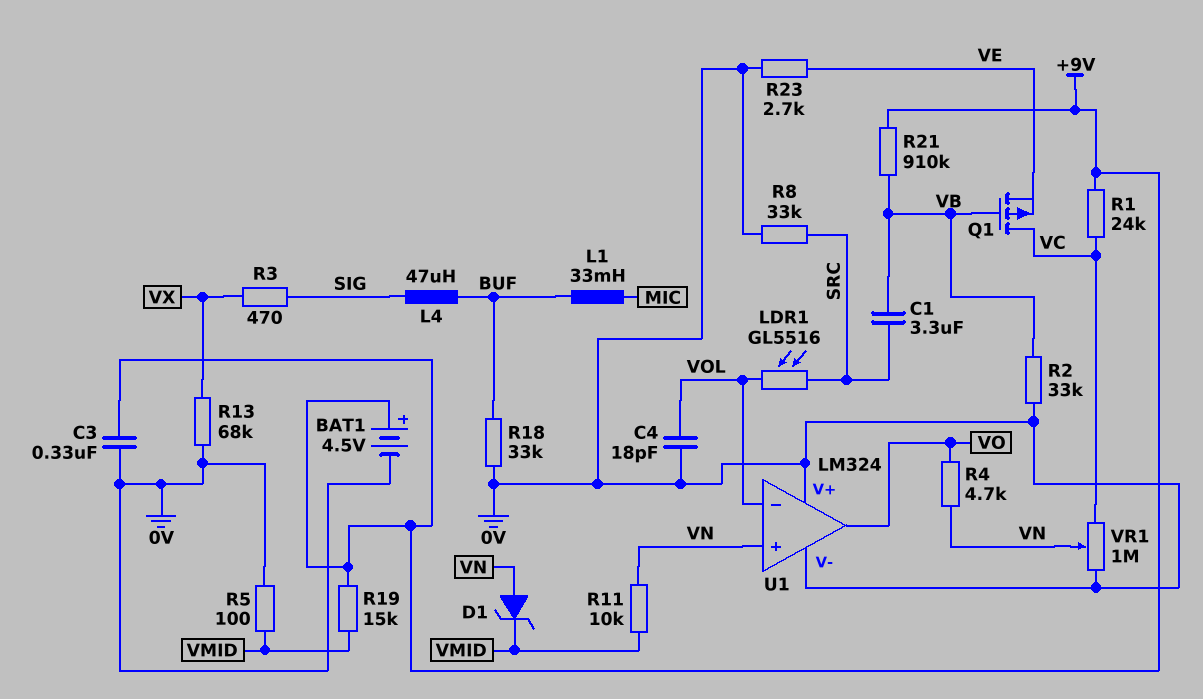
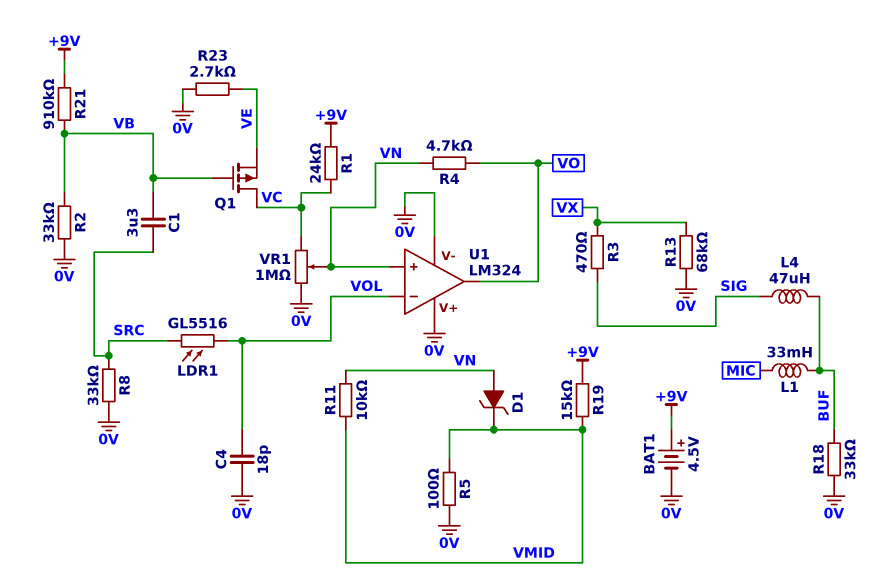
C3: 330nF (+9V, 0V) -> none

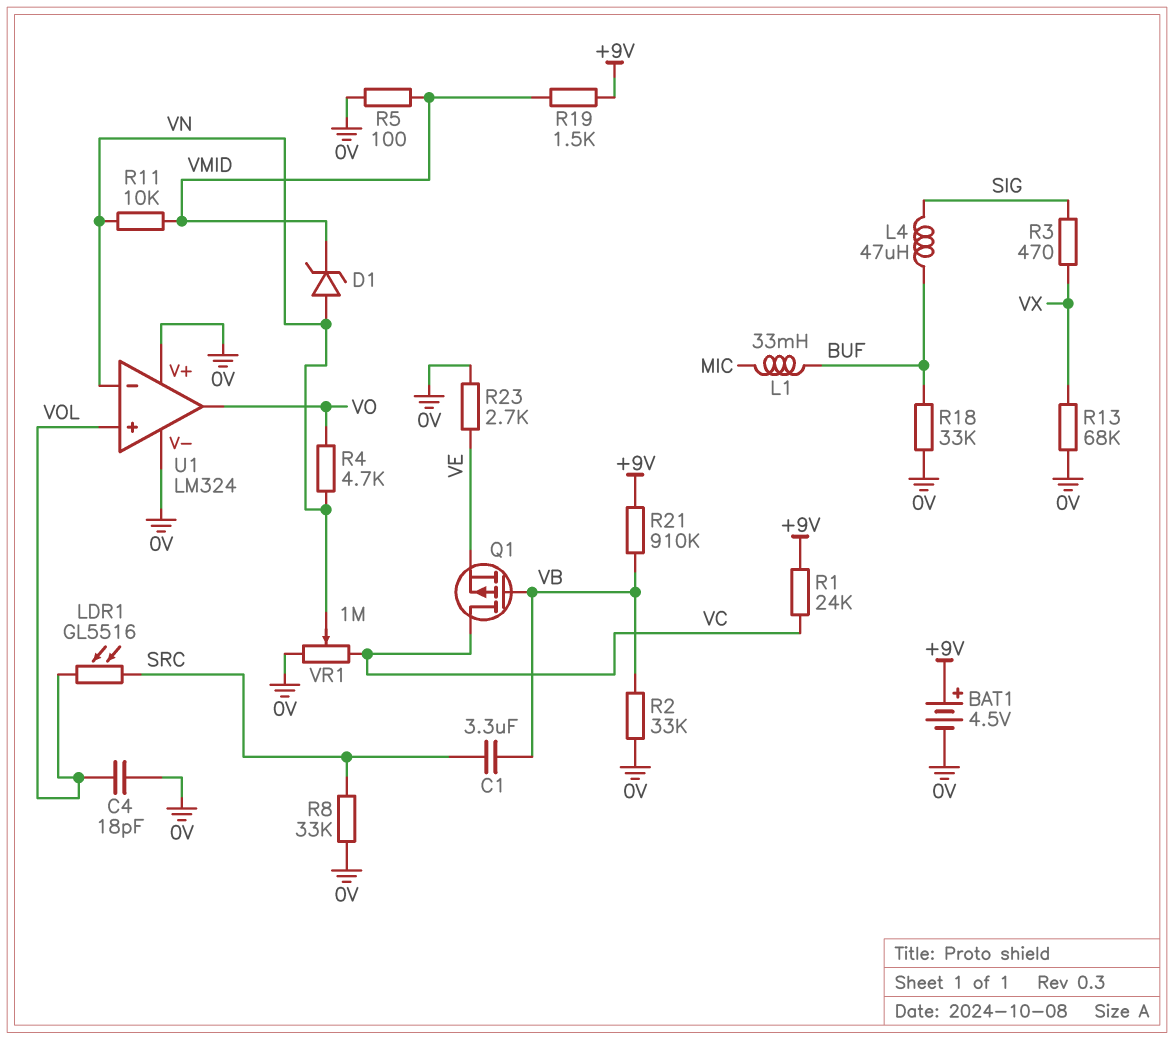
R19: 15k (+9V, VMID) -> 1.5k (+9V, VMID)
U1 pin in+: VN -> VOL
U1 pin in-: VOL -> VN

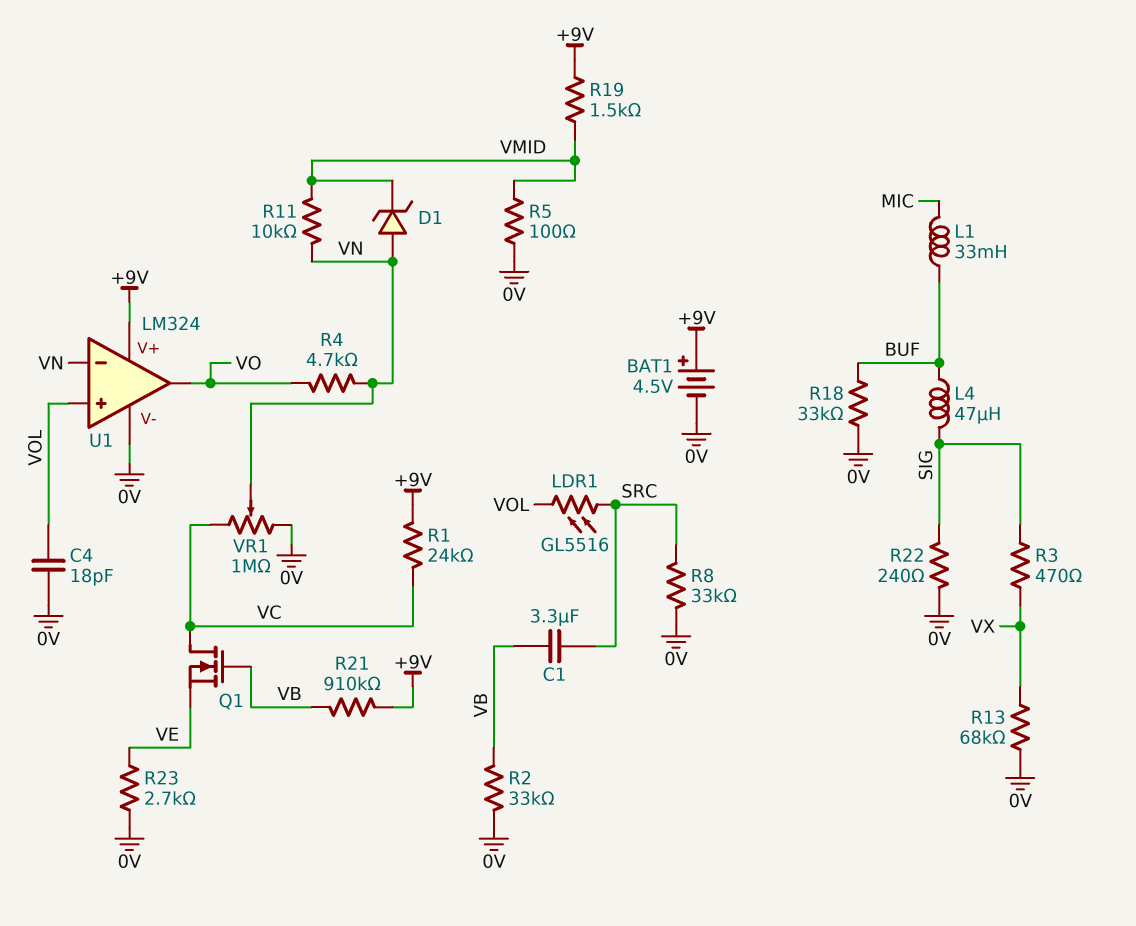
Q1: PMOS (G VB, D VC, S VE) -> NMOS (G VB, D VC, S VE)
R22: none -> 240 (0V, SIG)
U1 pin V+: 0V -> +9V

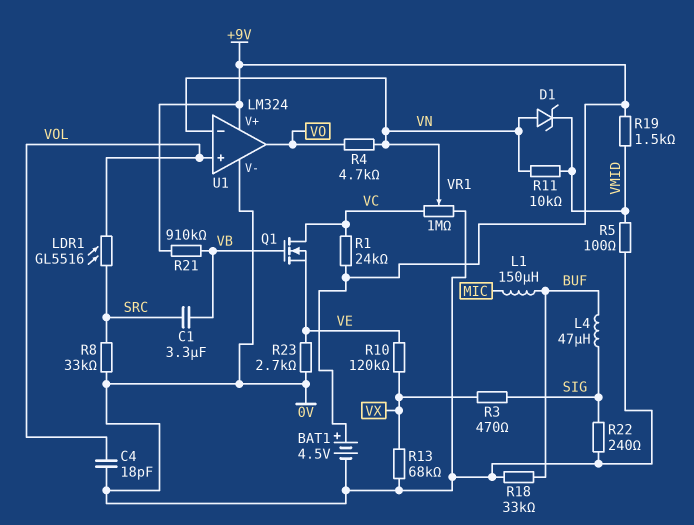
L1: 33mH (BUF, MIC) -> 150uH (BUF, MIC)
R2: 33k (0V, VB) -> none
R10: none -> 120k (VE, VX)

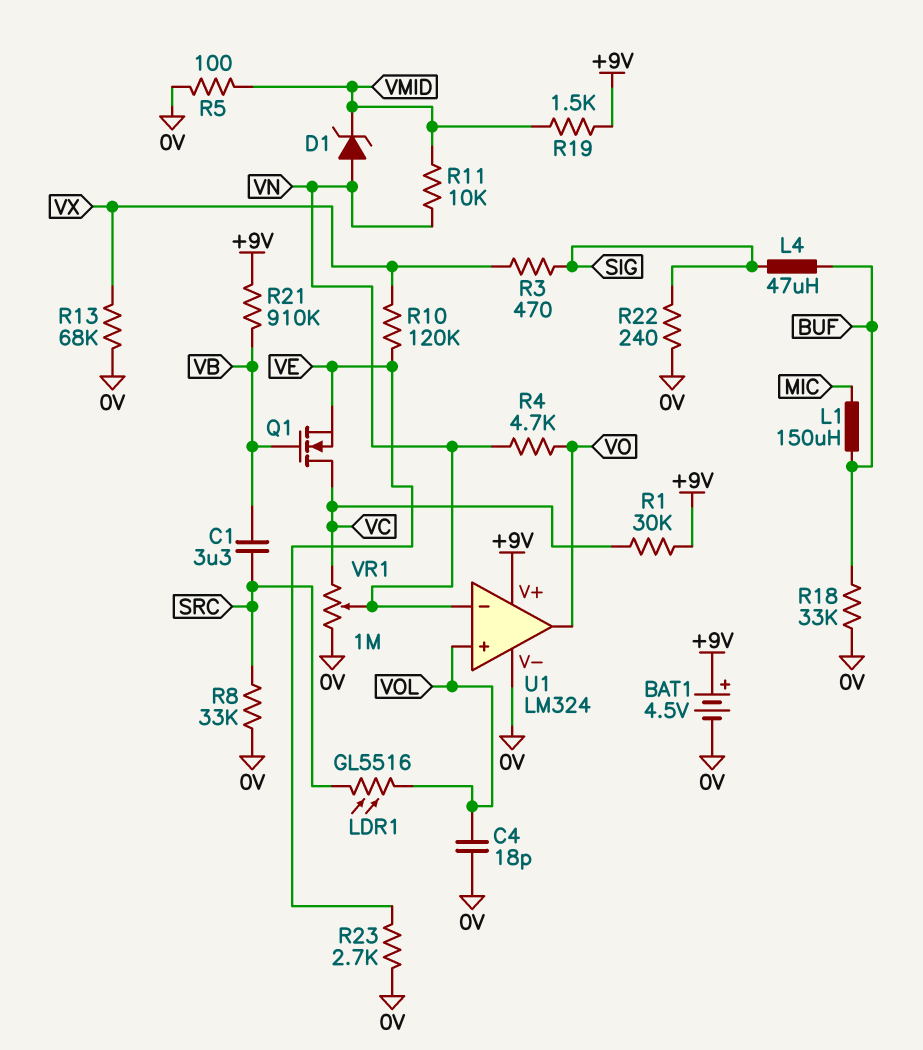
R1: 24k (+9V, VC) -> 30k (+9V, VC)

